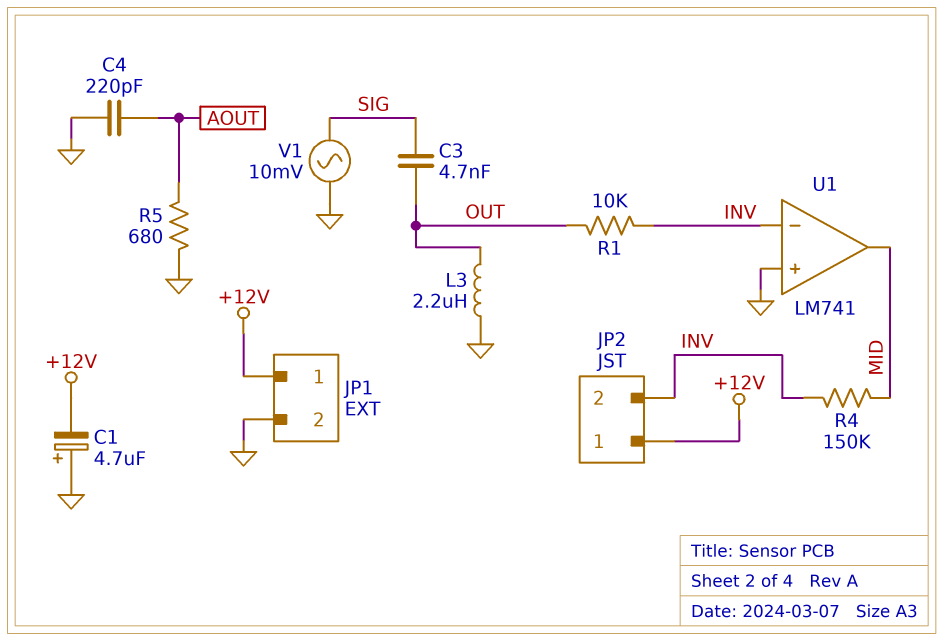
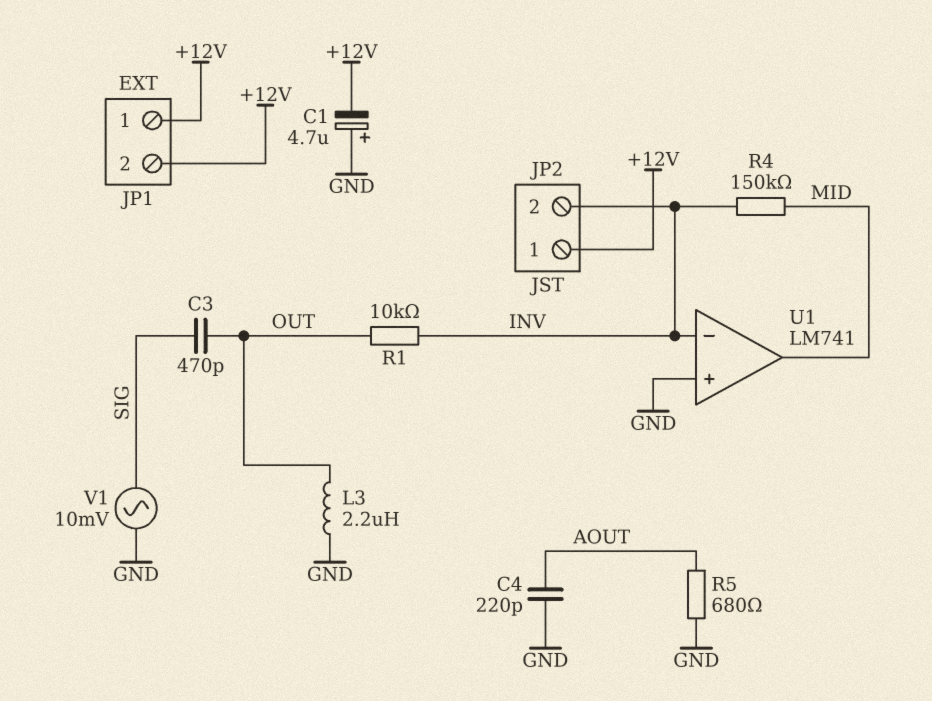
C3: 4.7nF (OUT, SIG) -> 470pF (OUT, SIG)
JP1 pin 2: GND -> +12V

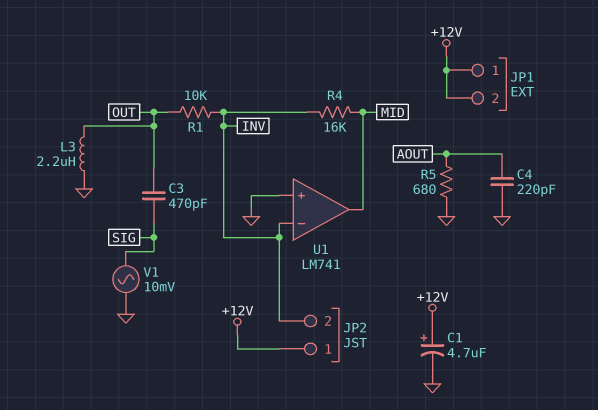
C1: 4.7uF (plus GND, minus +12V) -> 4.7uF (plus +12V, minus GND)
R4: 150k (INV, MID) -> 16k (INV, MID)

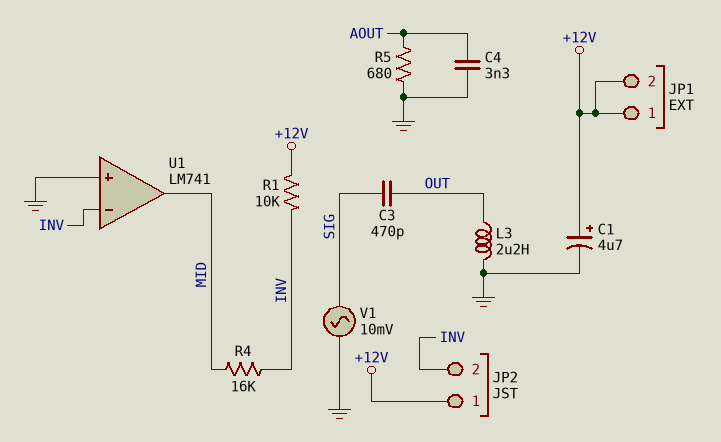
C4: 220pF (AOUT, GND) -> 3.3nF (AOUT, GND)
R1: 10k (INV, OUT) -> 10k (+12V, INV)

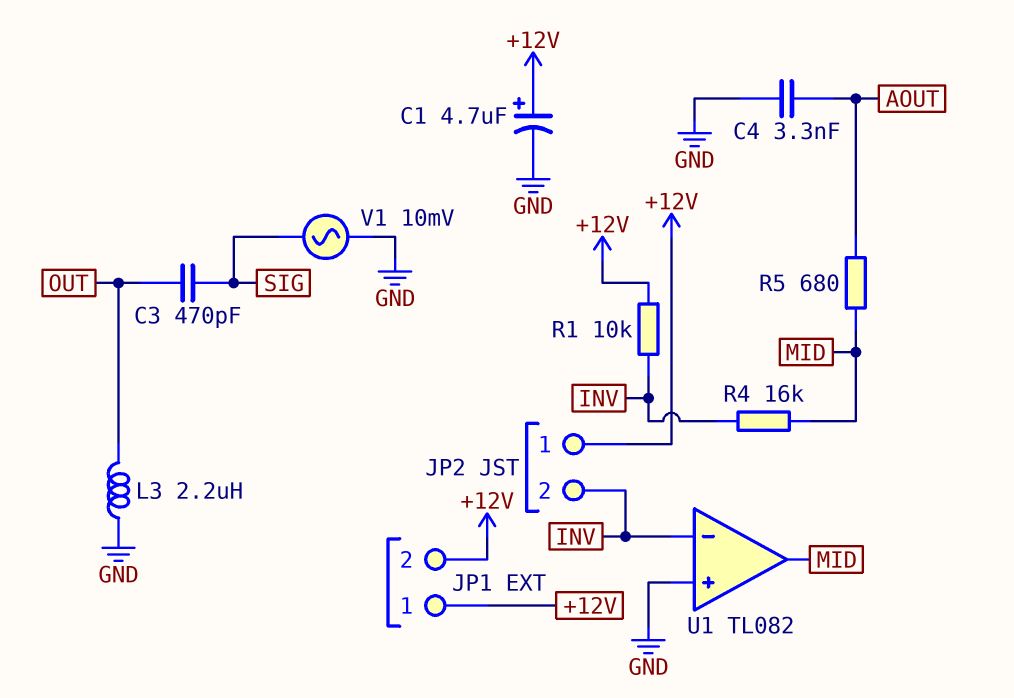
R5: 680 (AOUT, GND) -> 680 (AOUT, MID)
U1: LM741 -> TL082

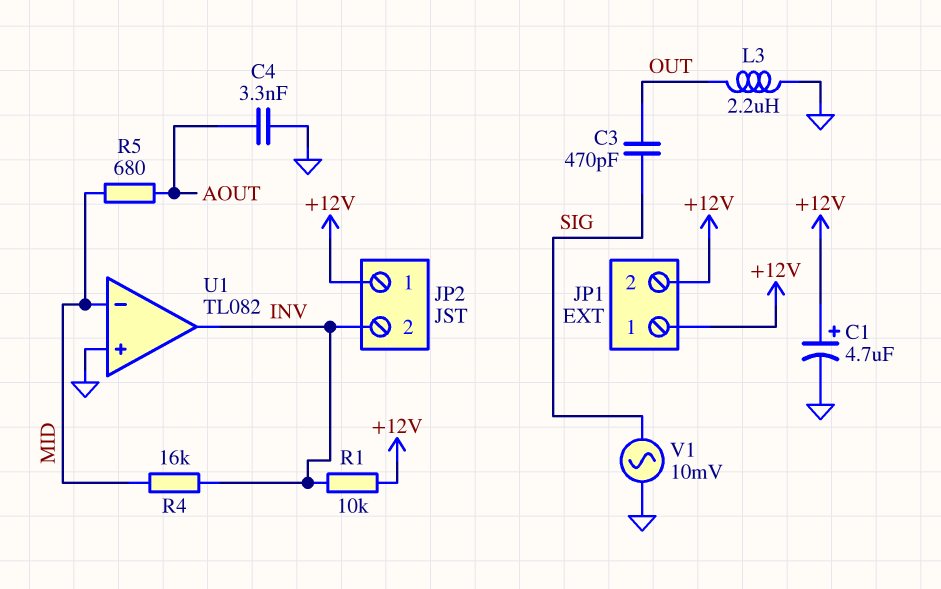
U1 pin in-: INV -> MID
U1 pin out: MID -> INV

